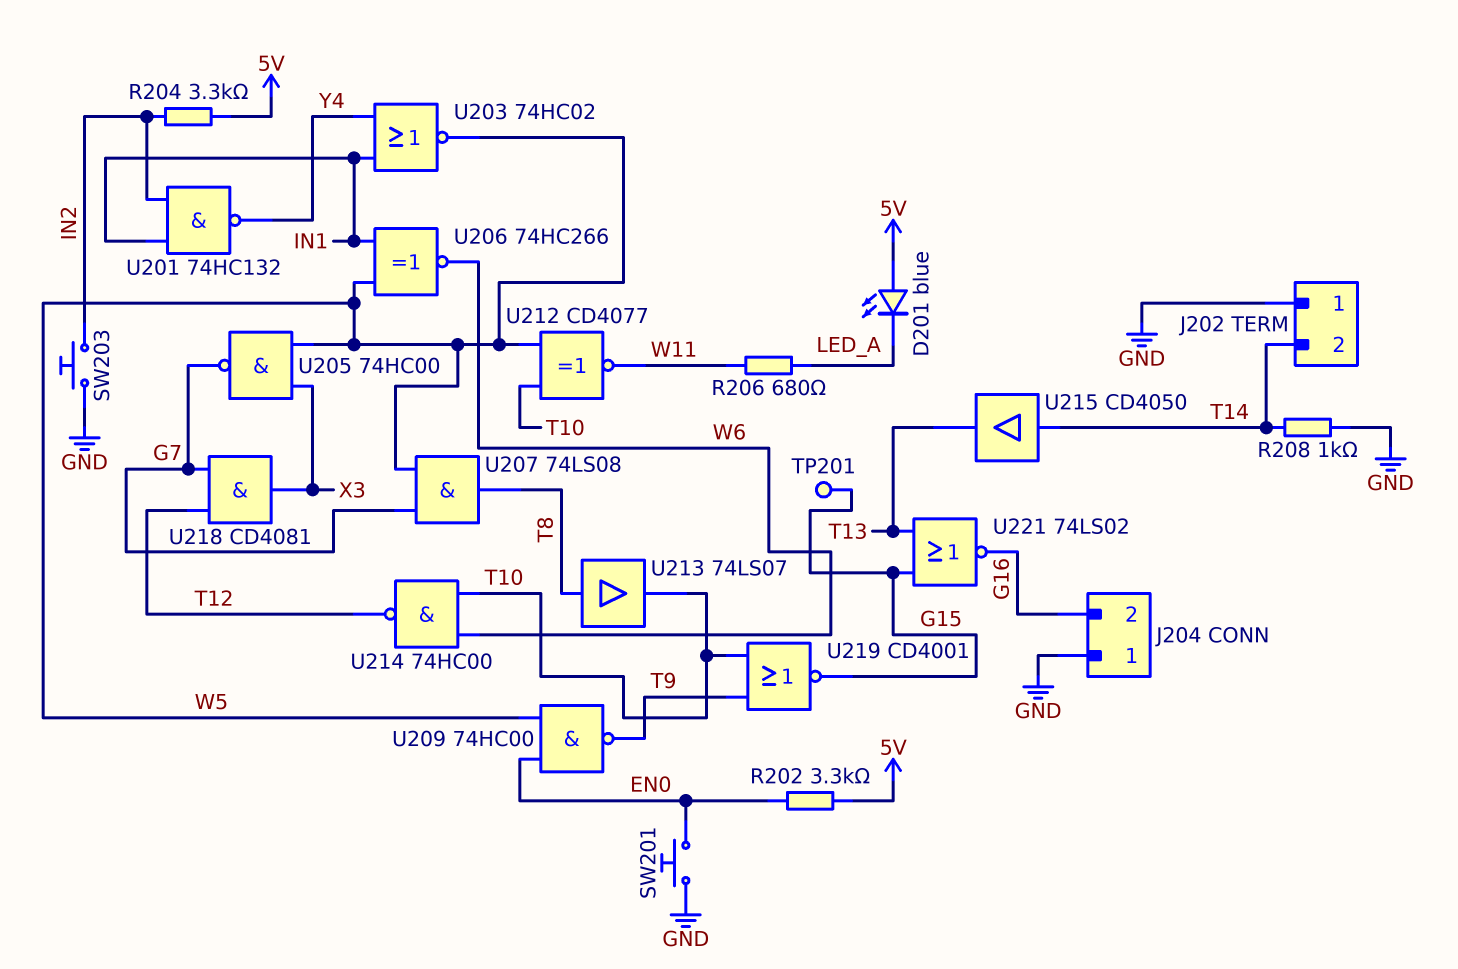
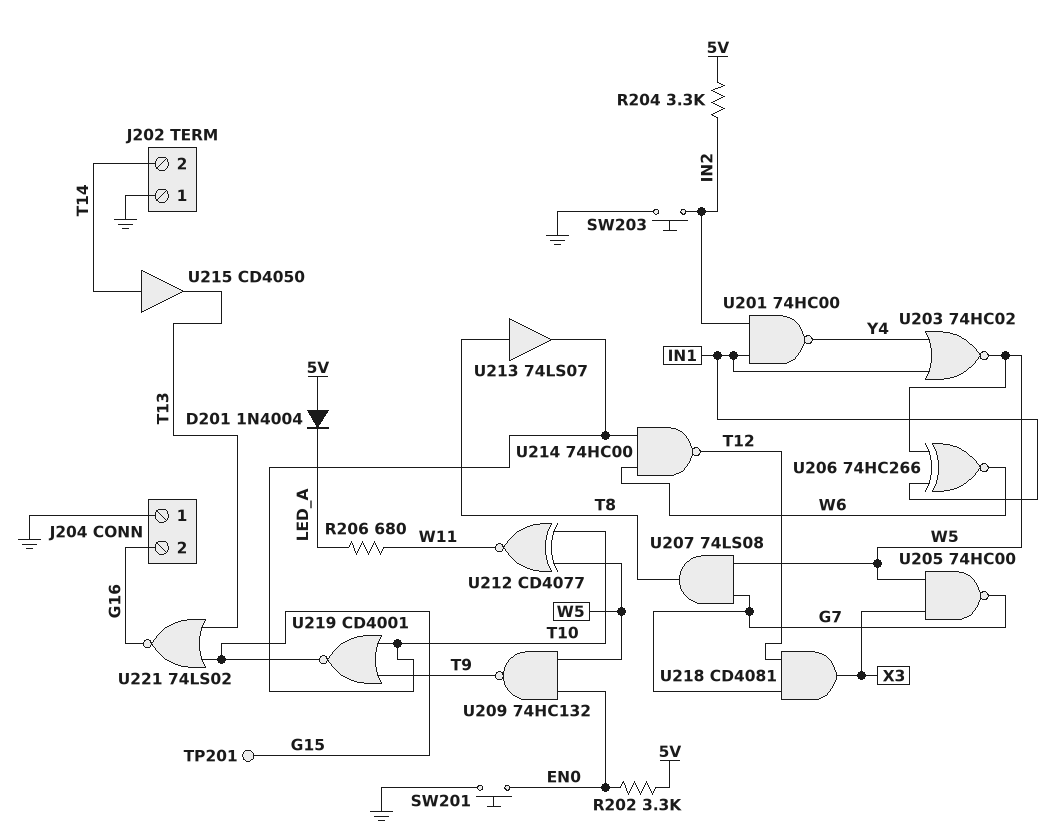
D201: LED blue (A 5V, K LED_A) -> diode 1N4004 (A 5V, K LED_A)
R208: 1k (GND, T14) -> none
U201: NAND 74HC132 (in IN1, in IN2, out Y4) -> NAND 74HC00 (in IN1, in IN2, out Y4)
U209: NAND 74HC00 (in EN0, in W5, out T9) -> NAND 74HC132 (in EN0, in W5, out T9)

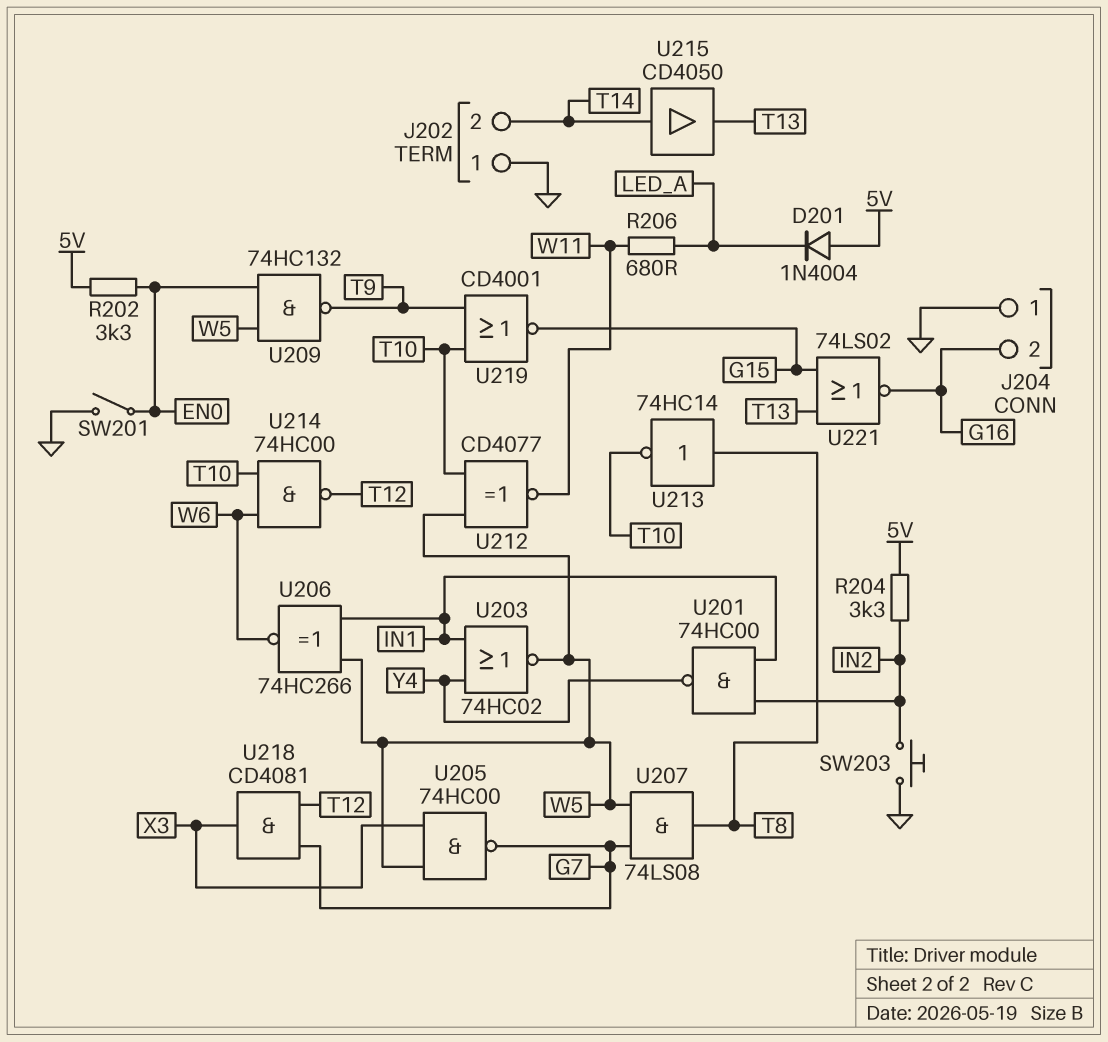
SW201: button (EN0, GND) -> switch (EN0, GND)
TP201: test point (G15) -> none
U213: buffer 74LS07 (in T8, out T10) -> NOT 74HC14 (in T8, out T10)

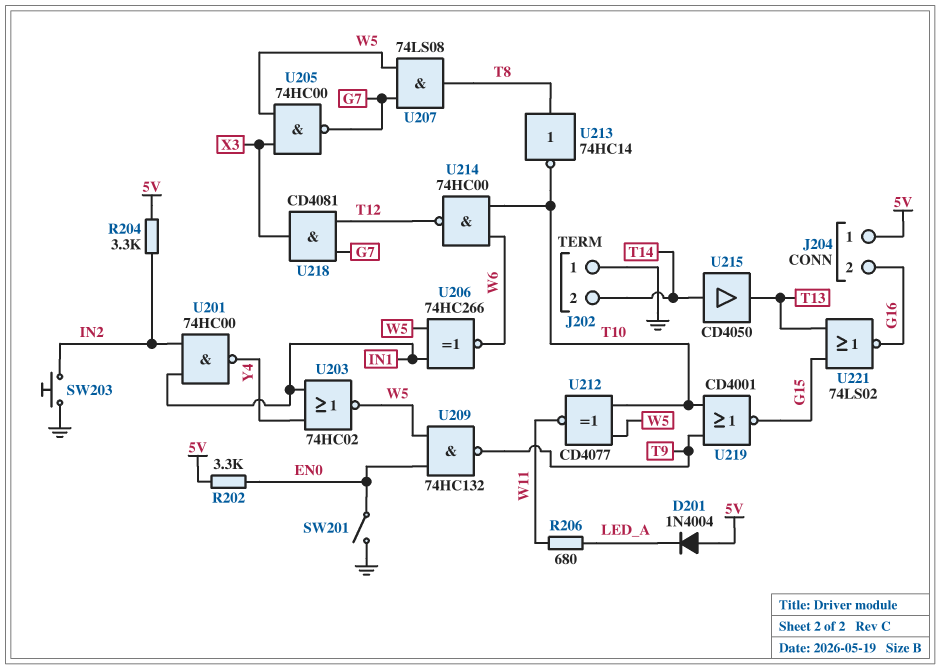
J204 pin 1: GND -> 5V

